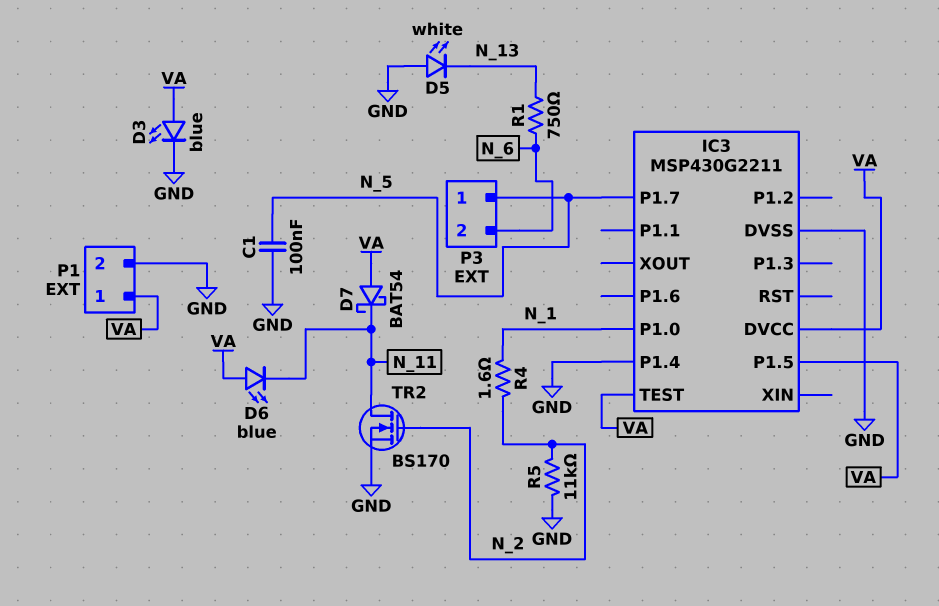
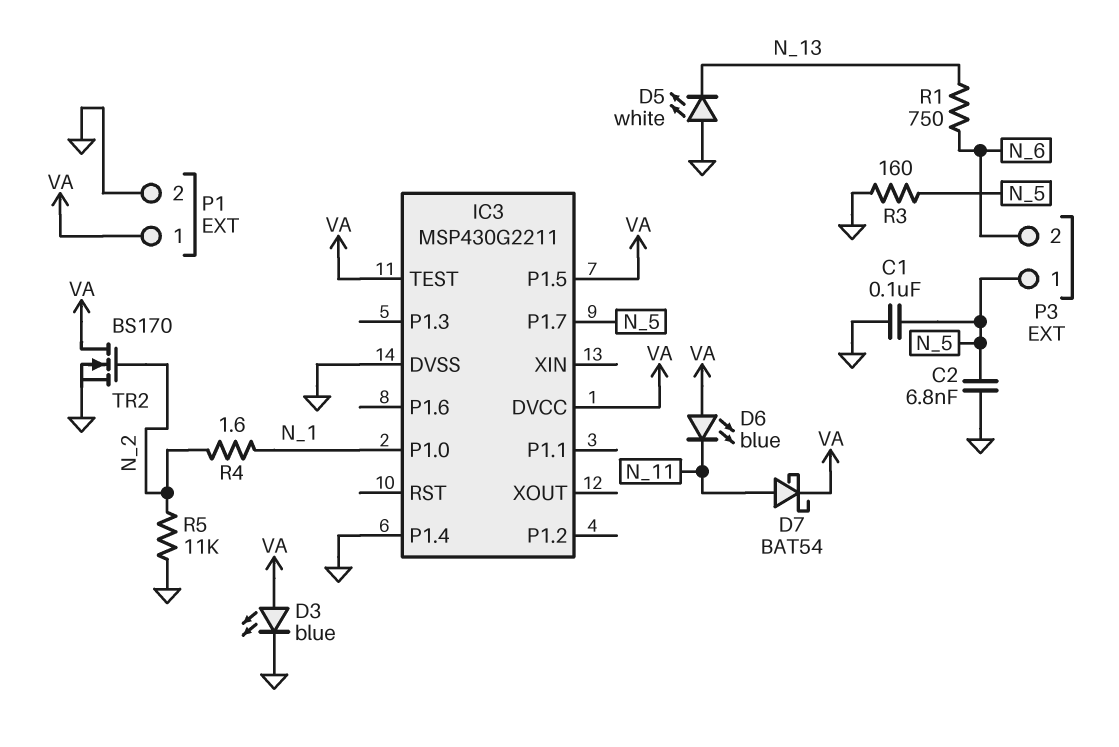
C2: none -> 6.8nF (GND, N_5)
D7: schottky BAT54 (A VA, K N_11) -> schottky BAT54 (A N_11, K VA)
R3: none -> 160 (GND, N_5)
TR2: NMOS BS170 (G N_2, D N_11, S GND) -> NMOS BS170 (G N_2, D VA, S GND)

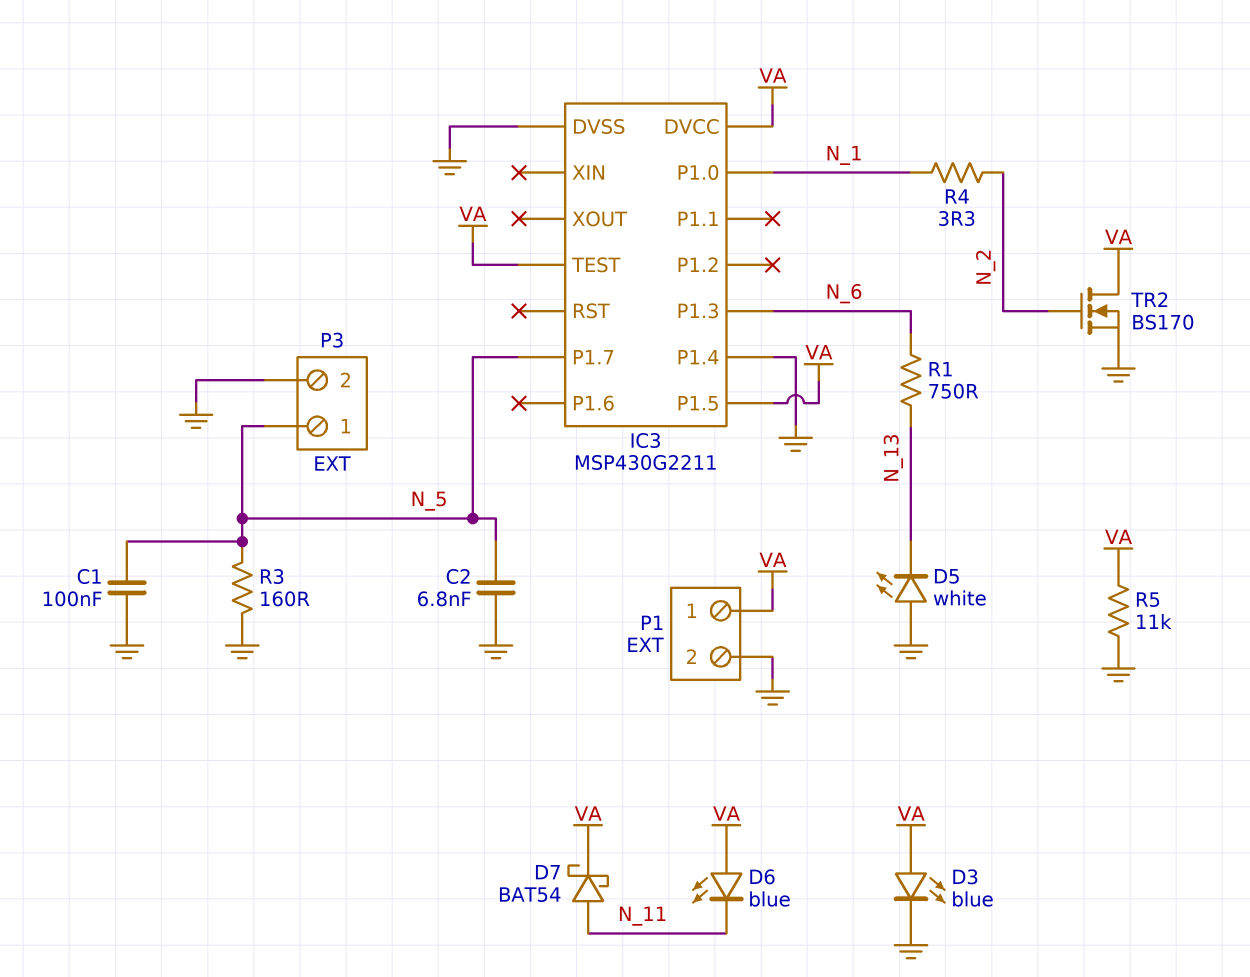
IC3 pin P1.3: none -> N_6
P3 pin 2: N_6 -> GND
R4: 1.6 (N_1, N_2) -> 3.3 (N_1, N_2)
R5: 11k (GND, N_2) -> 11k (GND, VA)

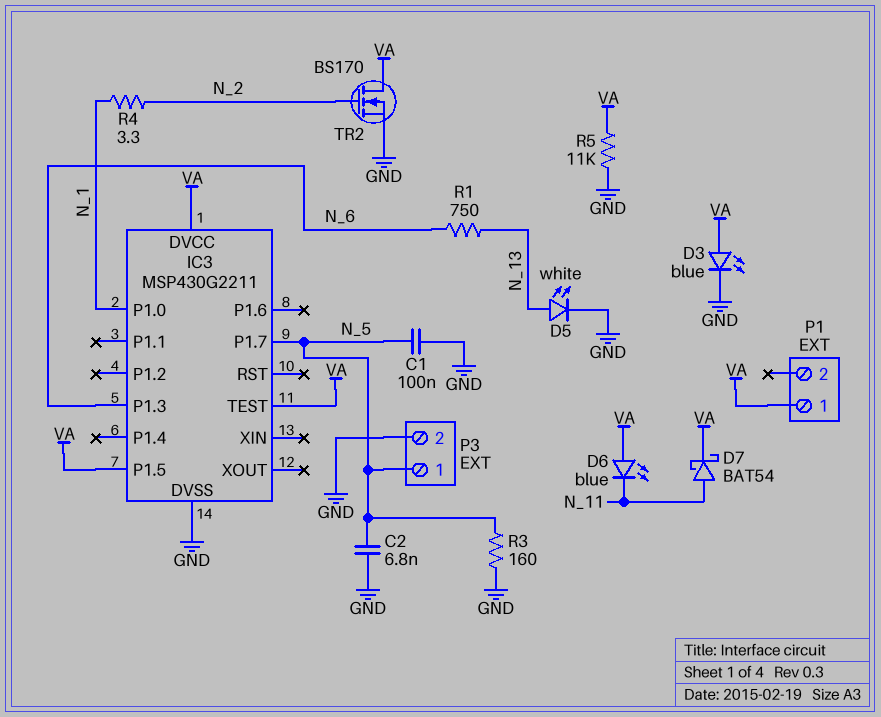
D5: LED white (A GND, K N_13) -> LED white (A N_13, K GND)
IC3 pin P1.4: GND -> none
P1 pin 2: GND -> none

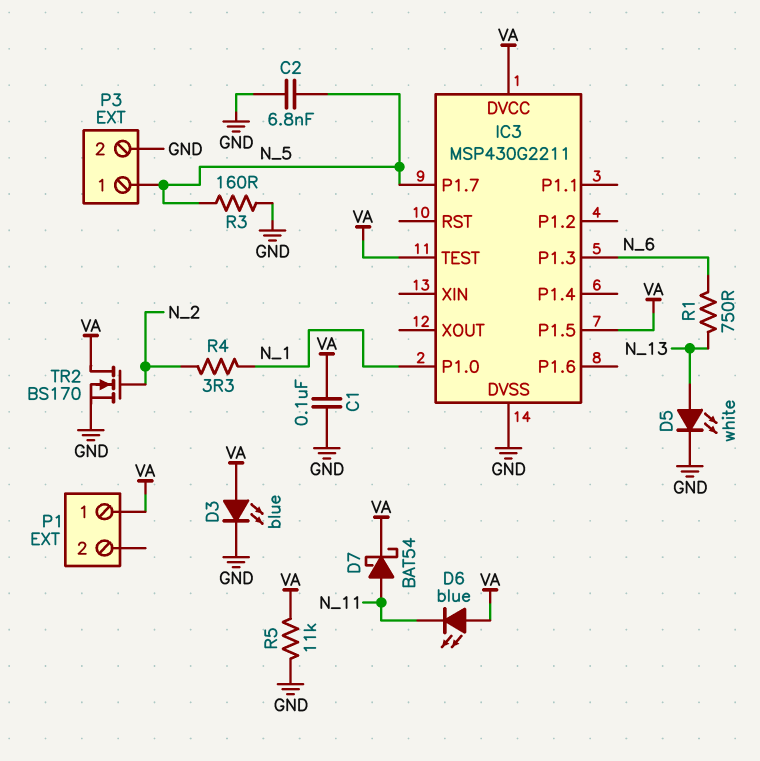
C1: 100nF (GND, N_5) -> 100nF (GND, VA)

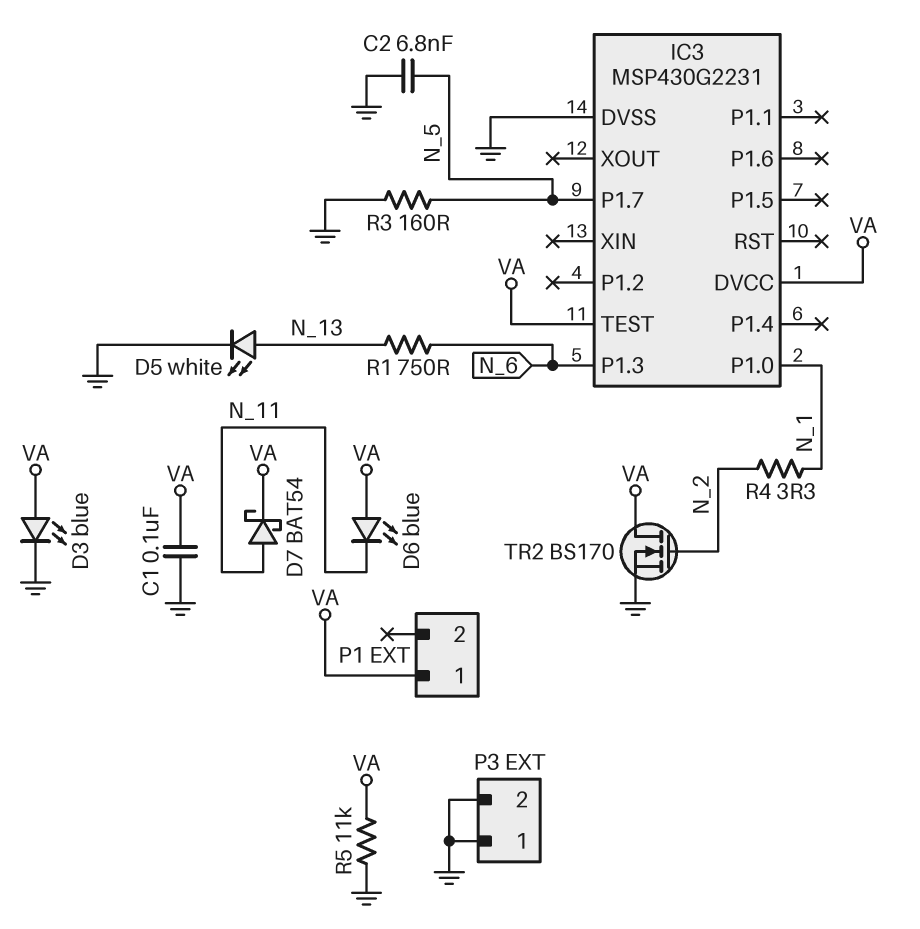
IC3: MSP430G2211 -> MSP430G2231
IC3 pin P1.5: VA -> none
P3 pin 1: N_5 -> GND

